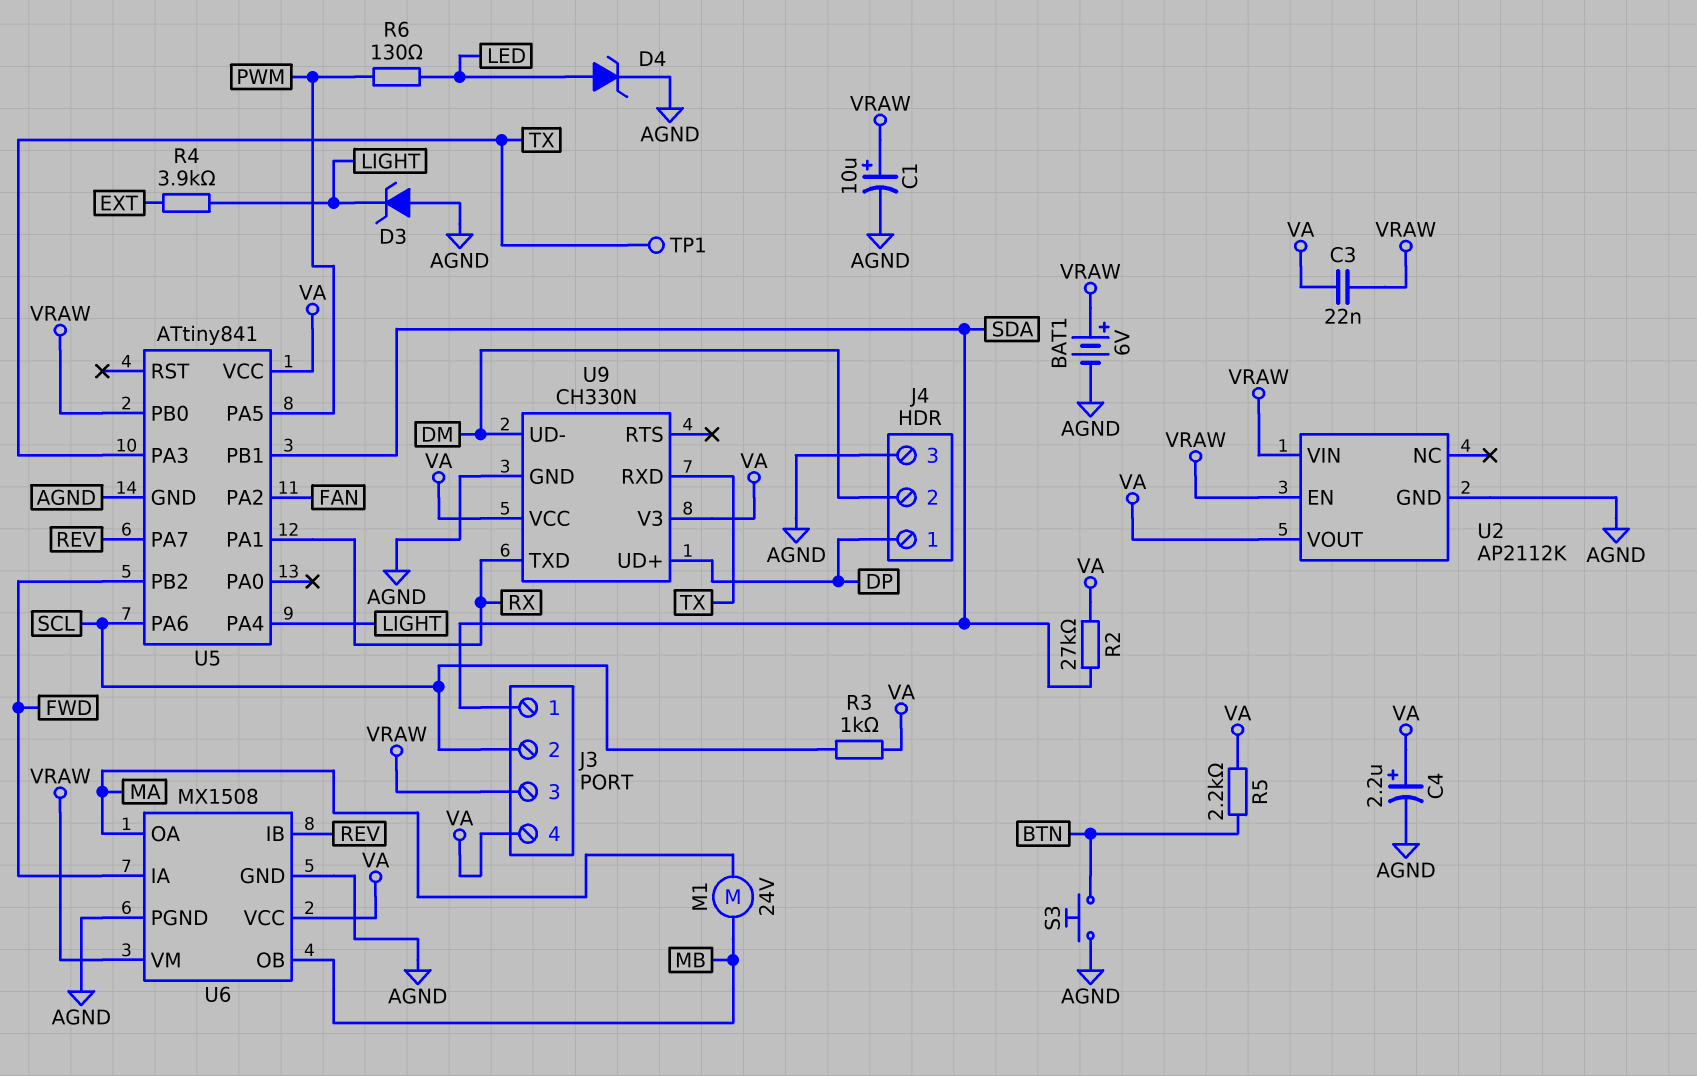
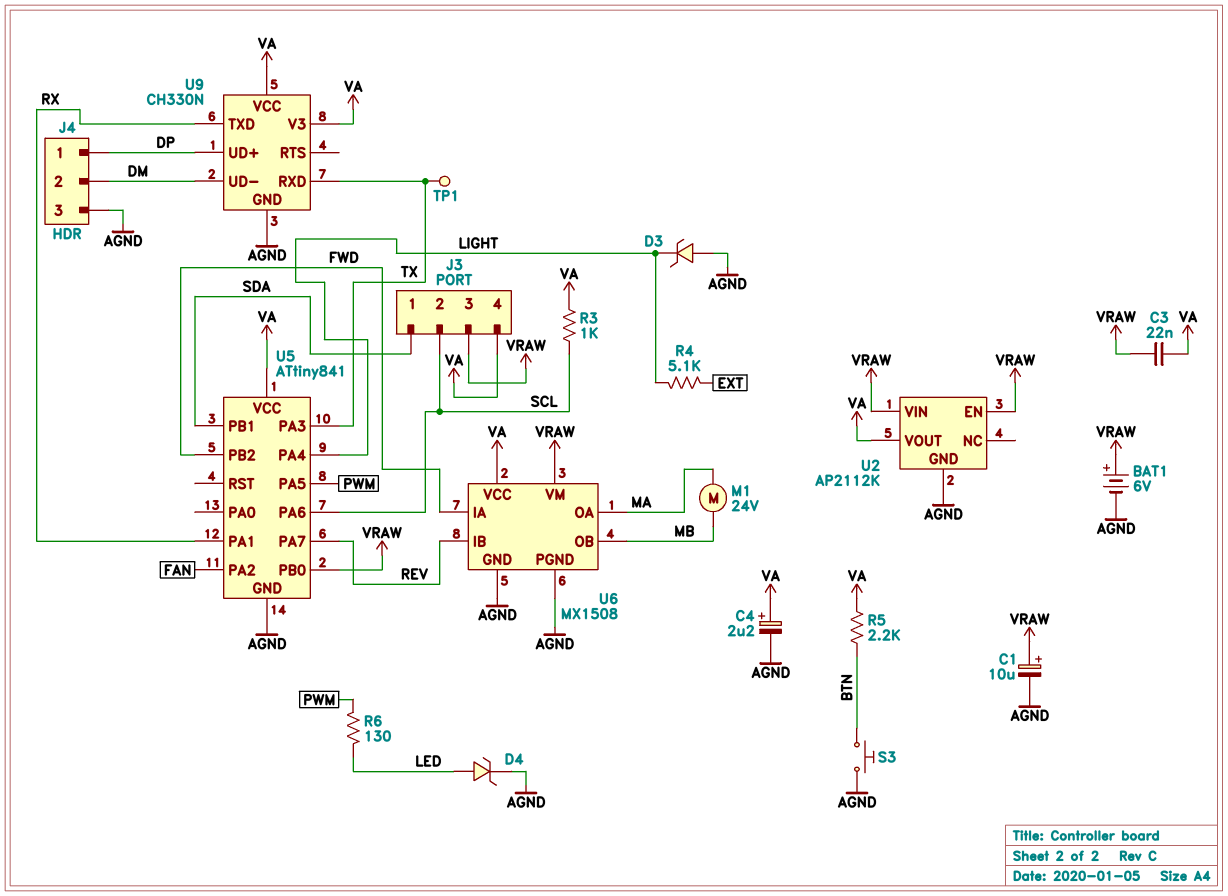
R2: 27k (SDA, VA) -> none
R4: 3.9k (EXT, LIGHT) -> 5.1k (EXT, LIGHT)

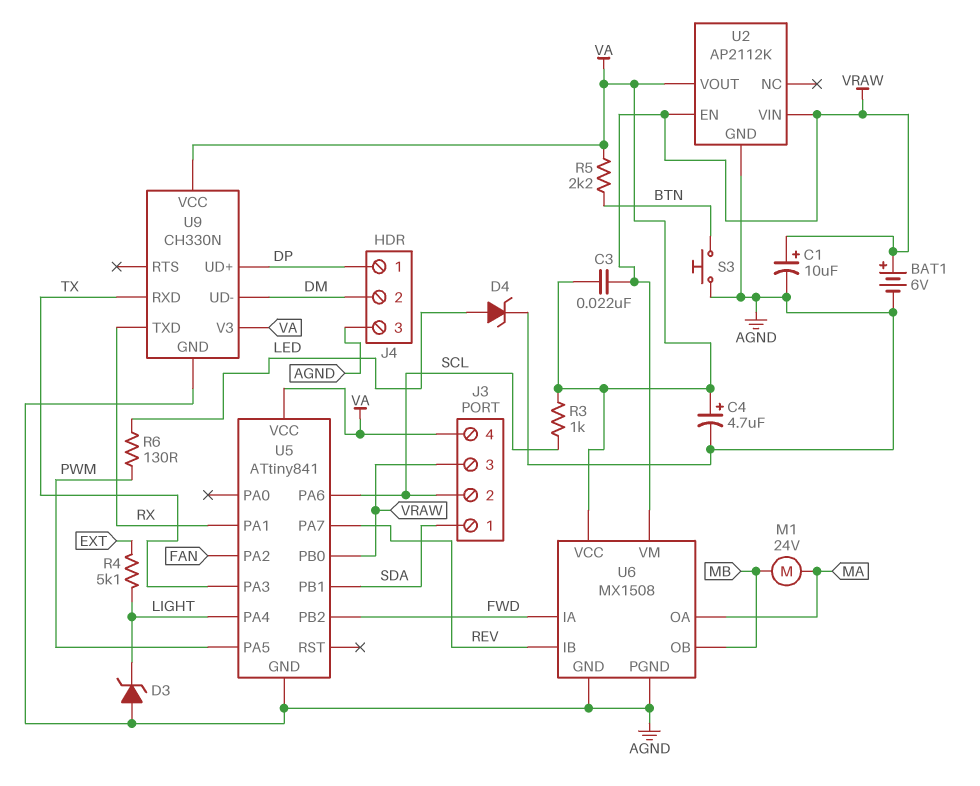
C4: 2.2uF (plus VA, minus AGND) -> 4.7uF (plus VA, minus AGND)
TP1: test point (TX) -> none

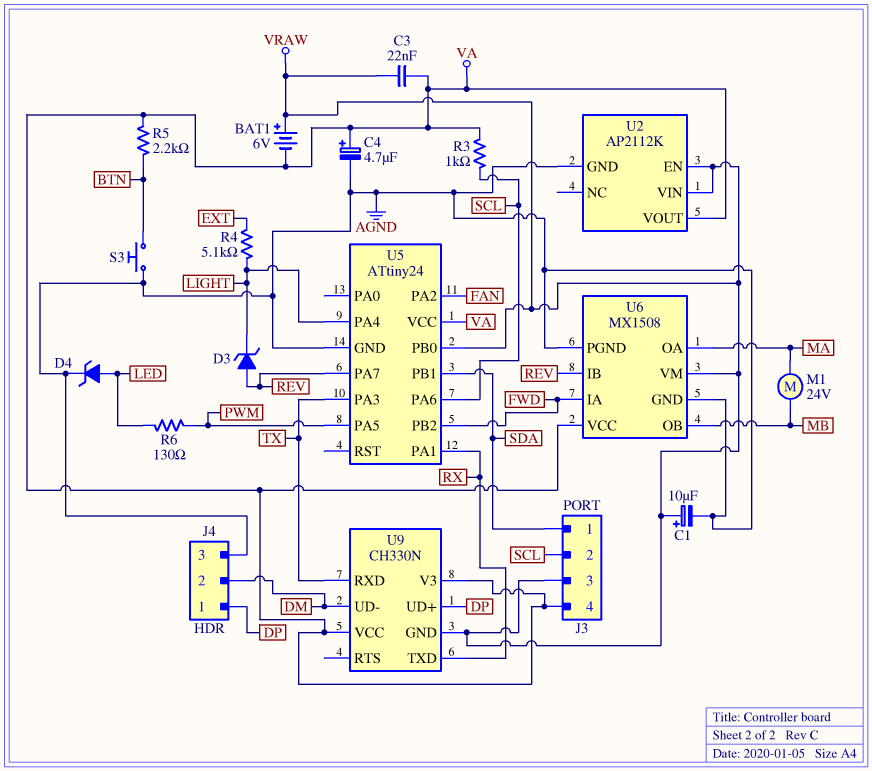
BAT1: 6V (plus VRAW, minus AGND) -> 6V (plus VRAW, minus VA)
D3: zener (A AGND, K LIGHT) -> zener (A REV, K LIGHT)
U5: ATtiny841 -> ATtiny24
U9 pin GND: AGND -> VRAW

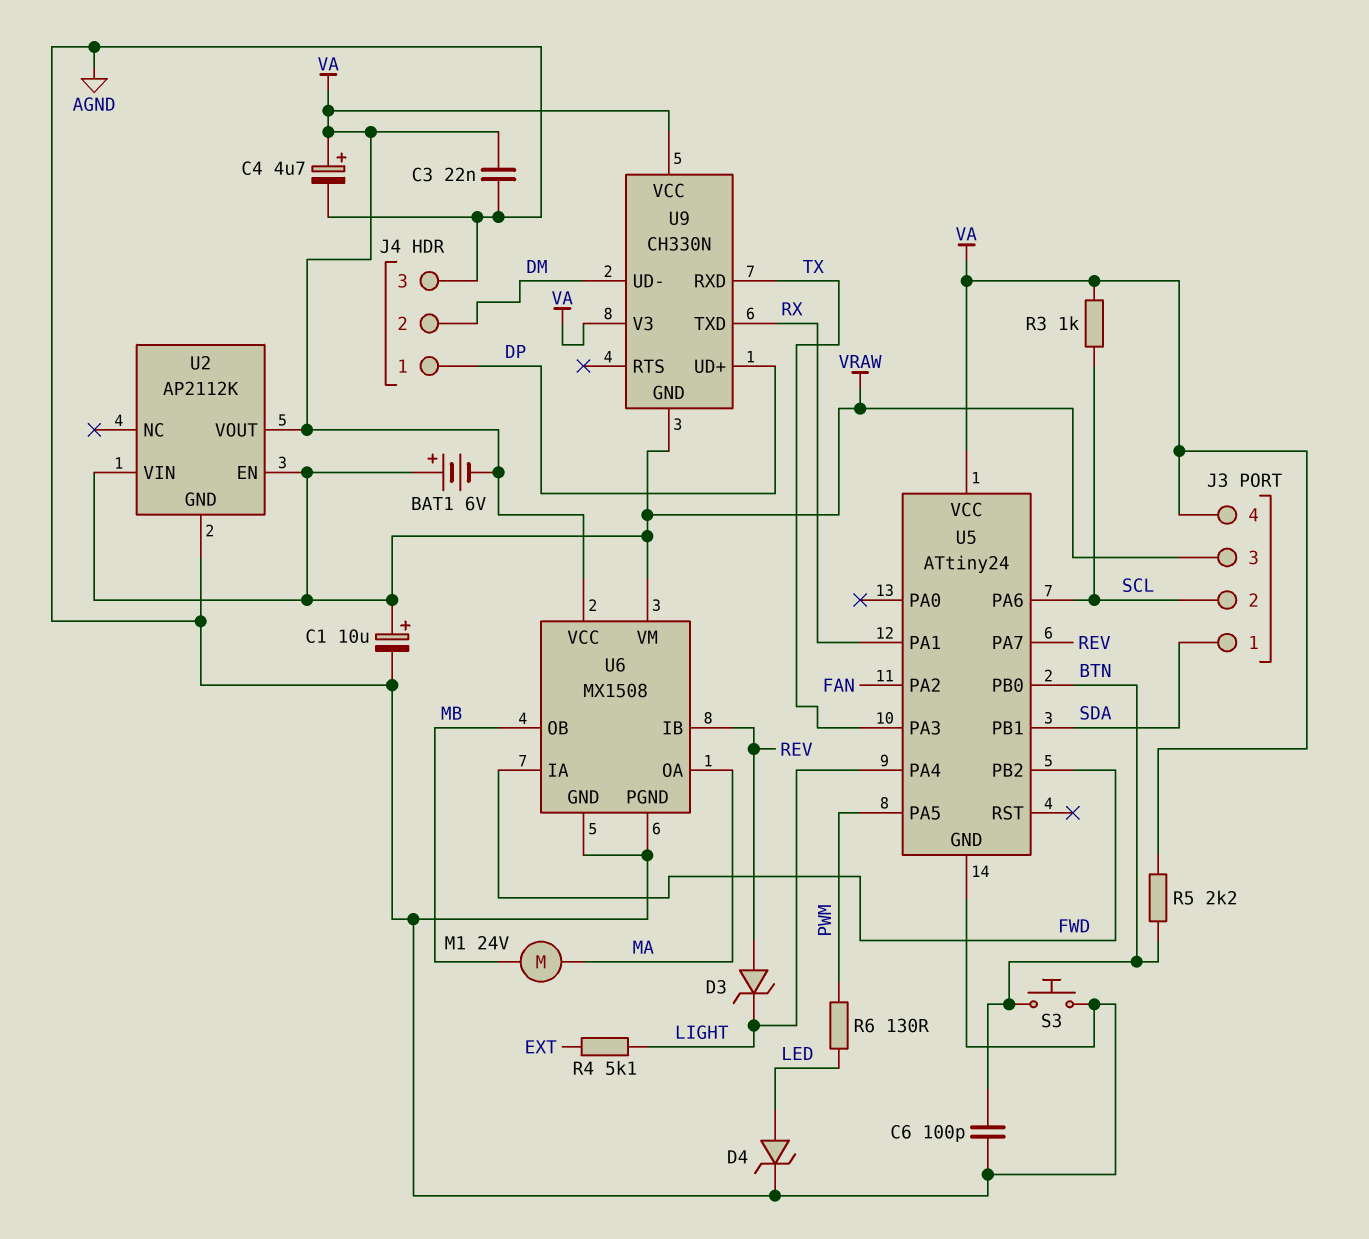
C3: 22nF (VA, VRAW) -> 22nF (AGND, VA)
C6: none -> 100pF (AGND, BTN)
U5 pin PB0: VRAW -> BTN

